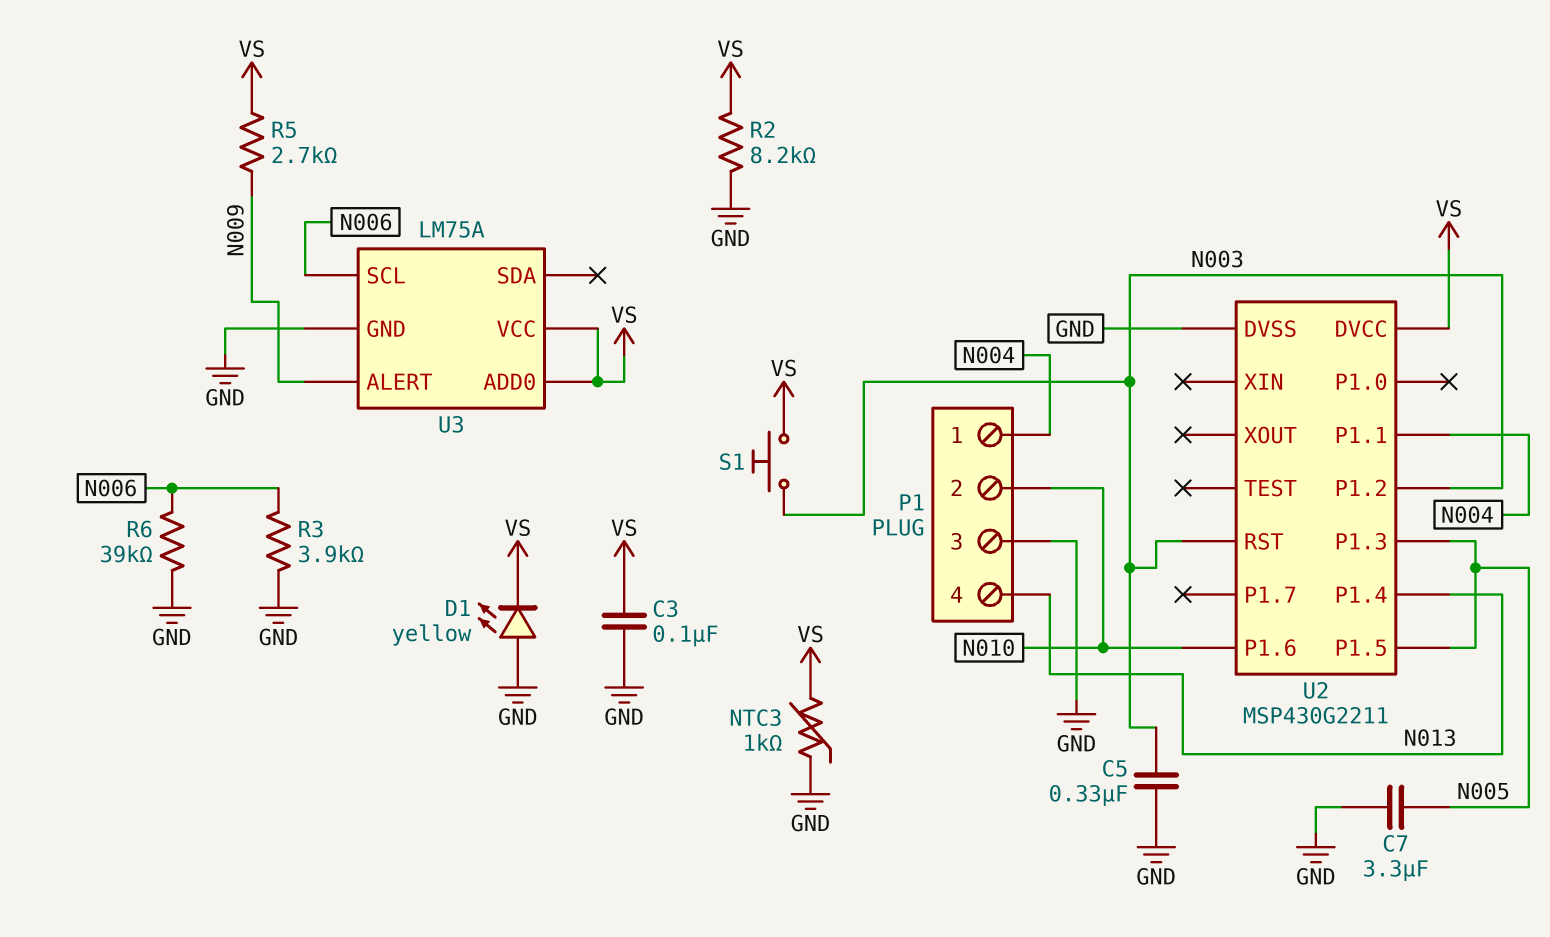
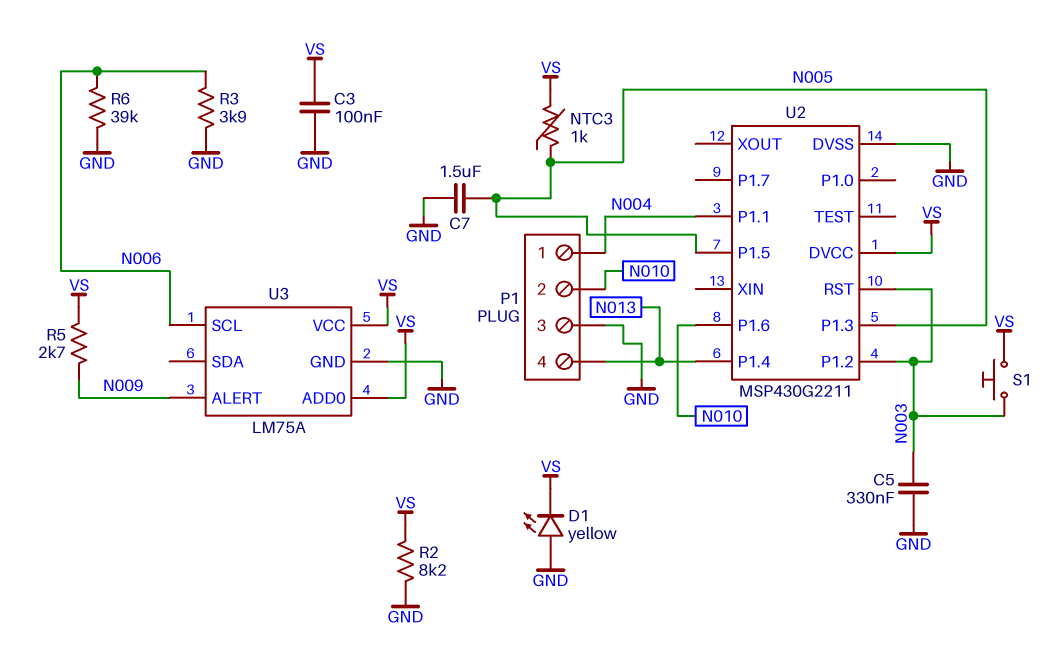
C7: 3.3uF (GND, N005) -> 1.5uF (GND, N005)
NTC3: 1k (GND, VS) -> 1k (N005, VS)

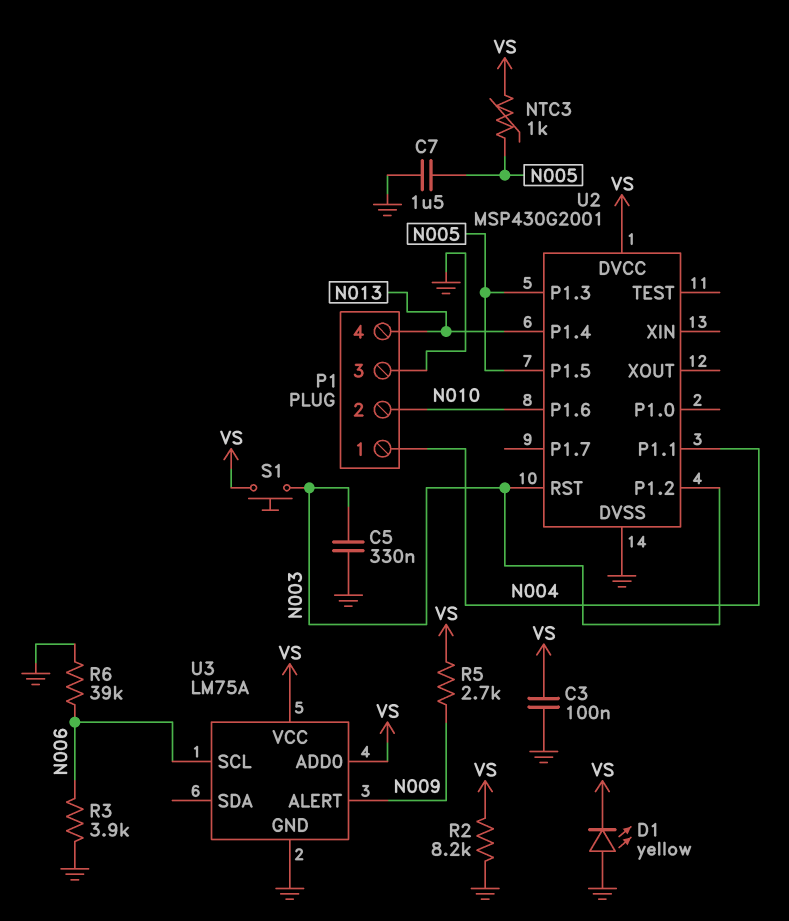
U2: MSP430G2211 -> MSP430G2001

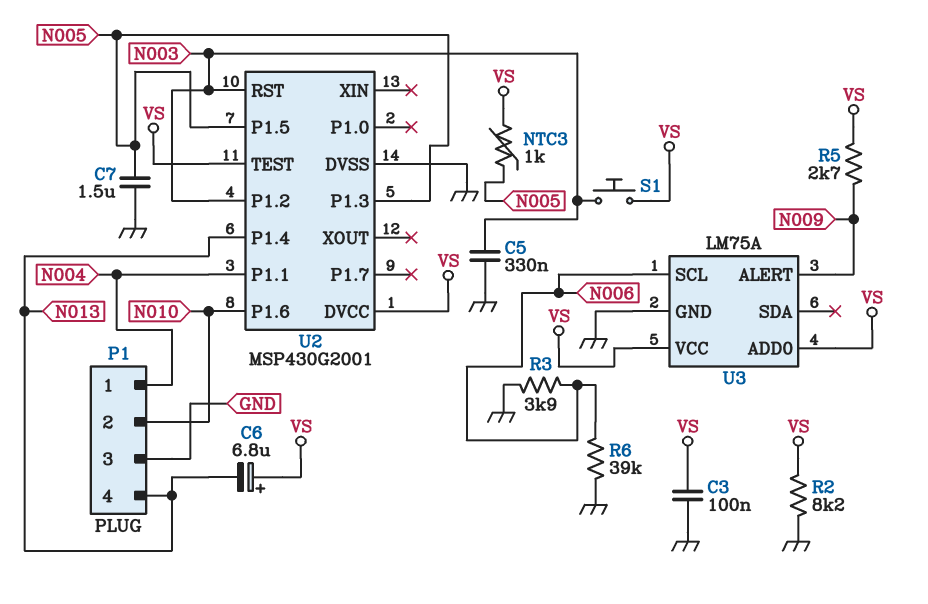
C6: none -> 6.8uF (plus VS, minus N013)
D1: LED yellow (A GND, K VS) -> none
U2 pin TEST: none -> VS

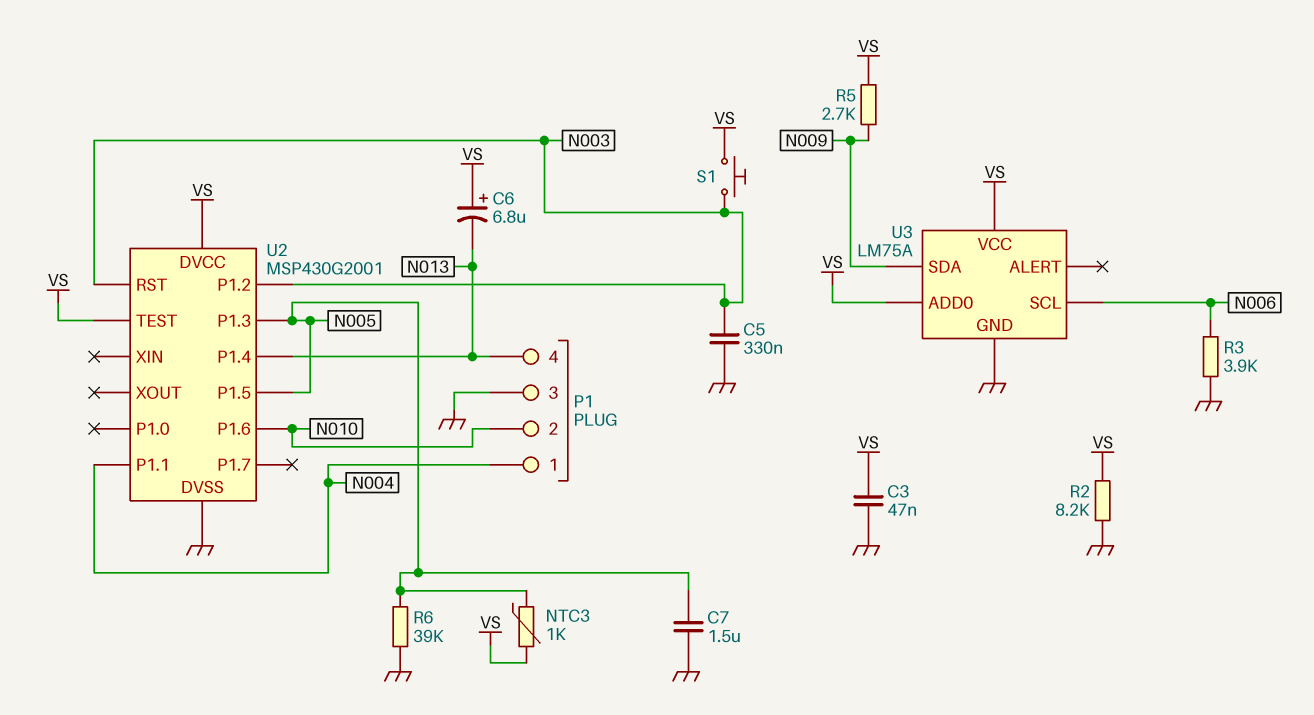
C3: 100nF (GND, VS) -> 47nF (GND, VS)
R6: 39k (GND, N006) -> 39k (GND, N005)
U3 pin ALERT: N009 -> none
U3 pin SDA: none -> N009

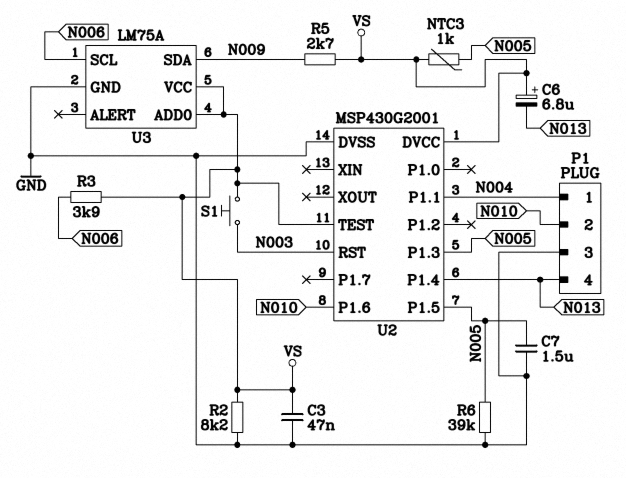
C5: 330nF (GND, N003) -> none
R3: 3.9k (GND, N006) -> 3.9k (N006, VS)
U2 pin P1.2: N003 -> none

